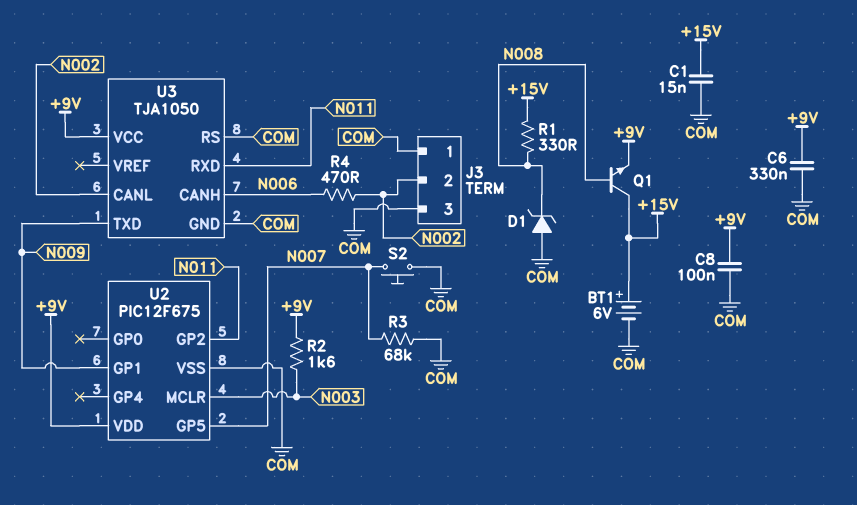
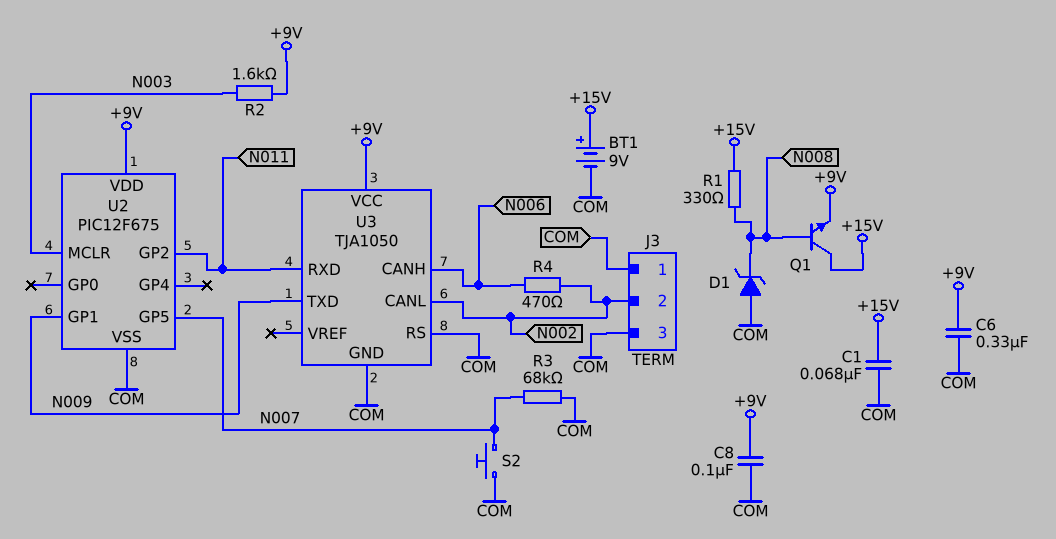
BT1: 6V (plus +15V, minus COM) -> 9V (plus +15V, minus COM)
C1: 15nF (+15V, COM) -> 68nF (+15V, COM)

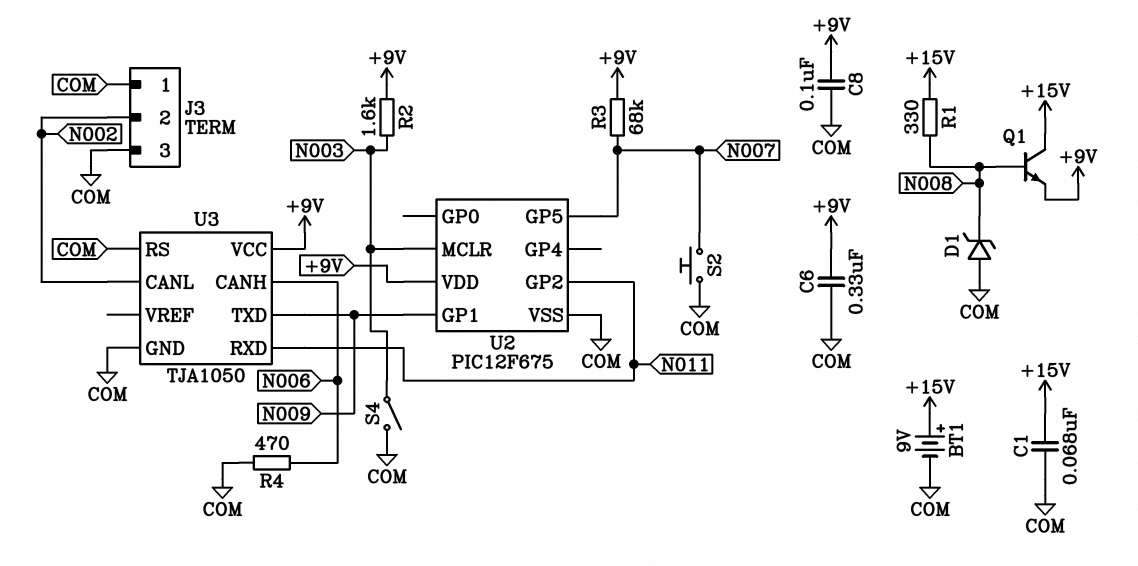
R3: 68k (COM, N007) -> 68k (+9V, N007)
R4: 470 (N002, N006) -> 470 (COM, N006)
S4: none -> switch (COM, N003)

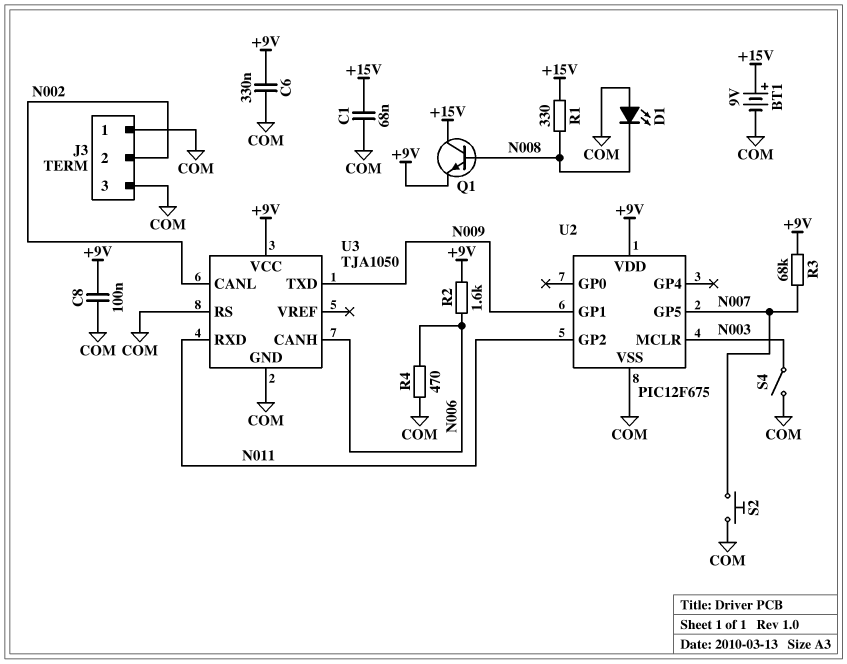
D1: zener (A COM, K N008) -> LED (A COM, K N008)
R2: 1.6k (+9V, N003) -> 1.6k (+9V, N006)

